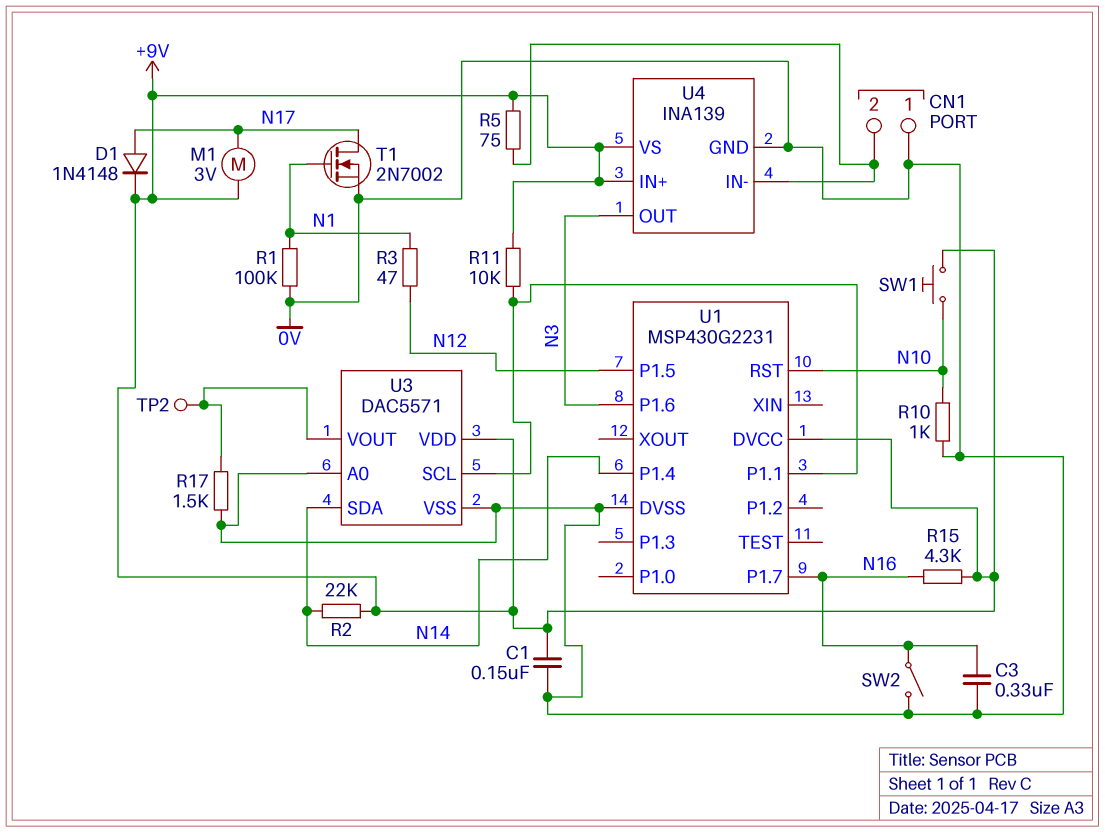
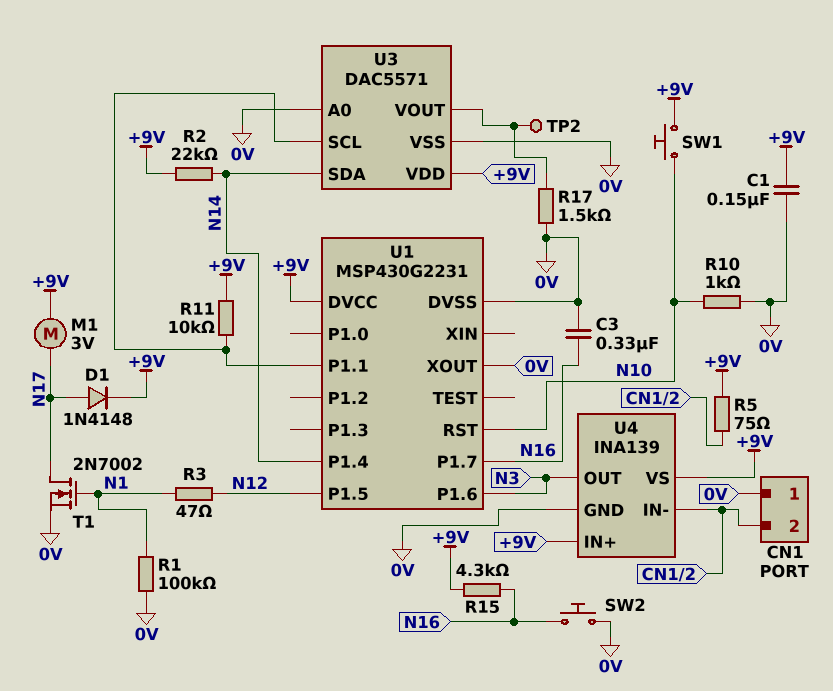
SW2: switch (0V, N16) -> button (0V, N16)
U1 pin XOUT: none -> 0V

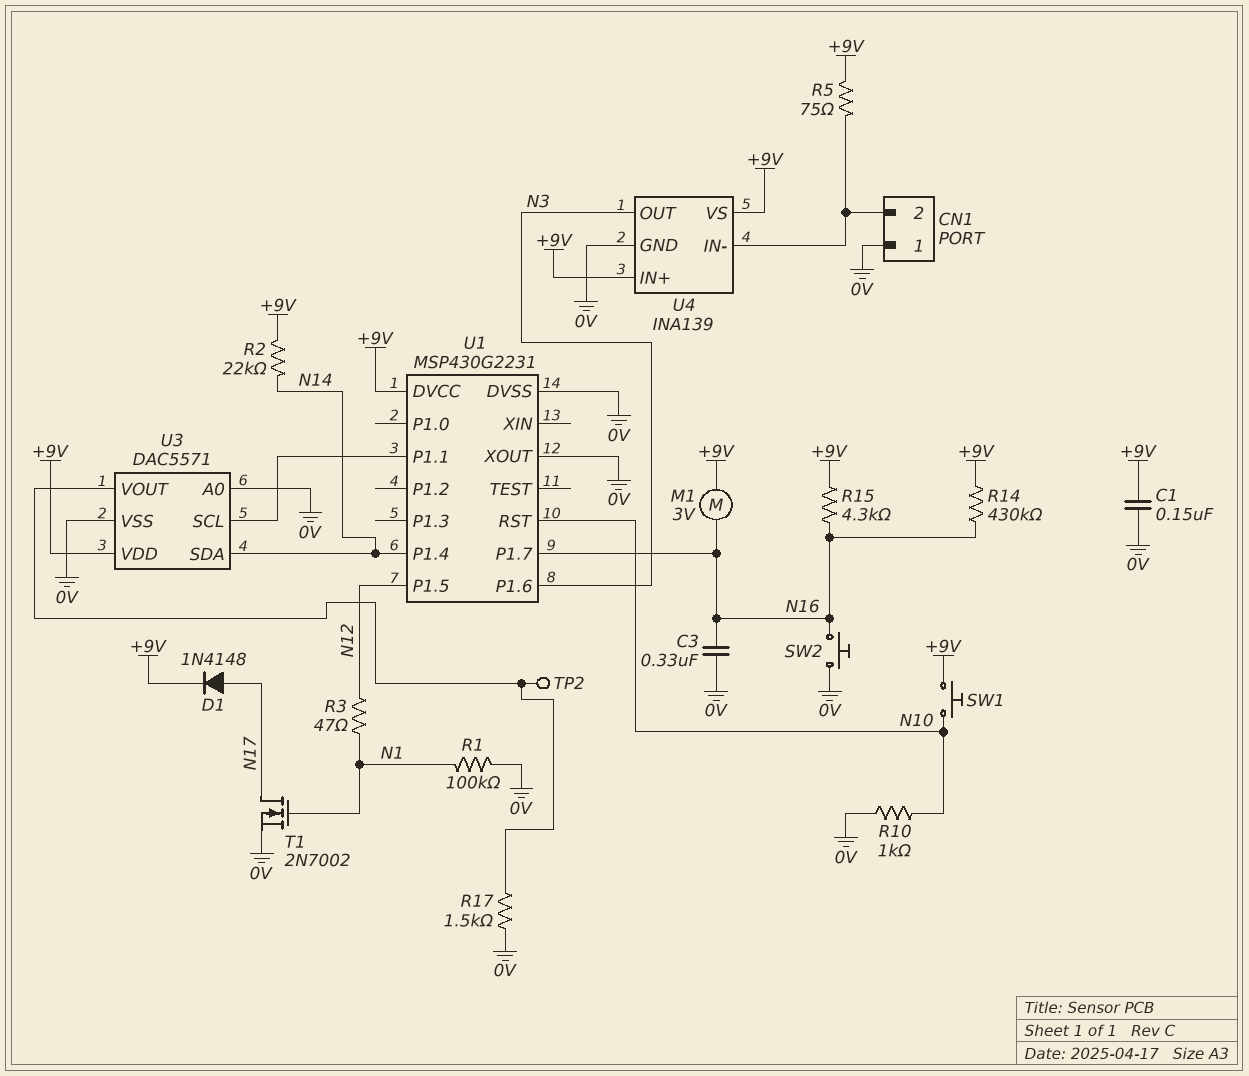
M1: motor 3V (+9V, N17) -> motor 3V (+9V, N16)
R11: 10k (+9V, U1/P1.1) -> none
R14: none -> 430k (+9V, N16)

